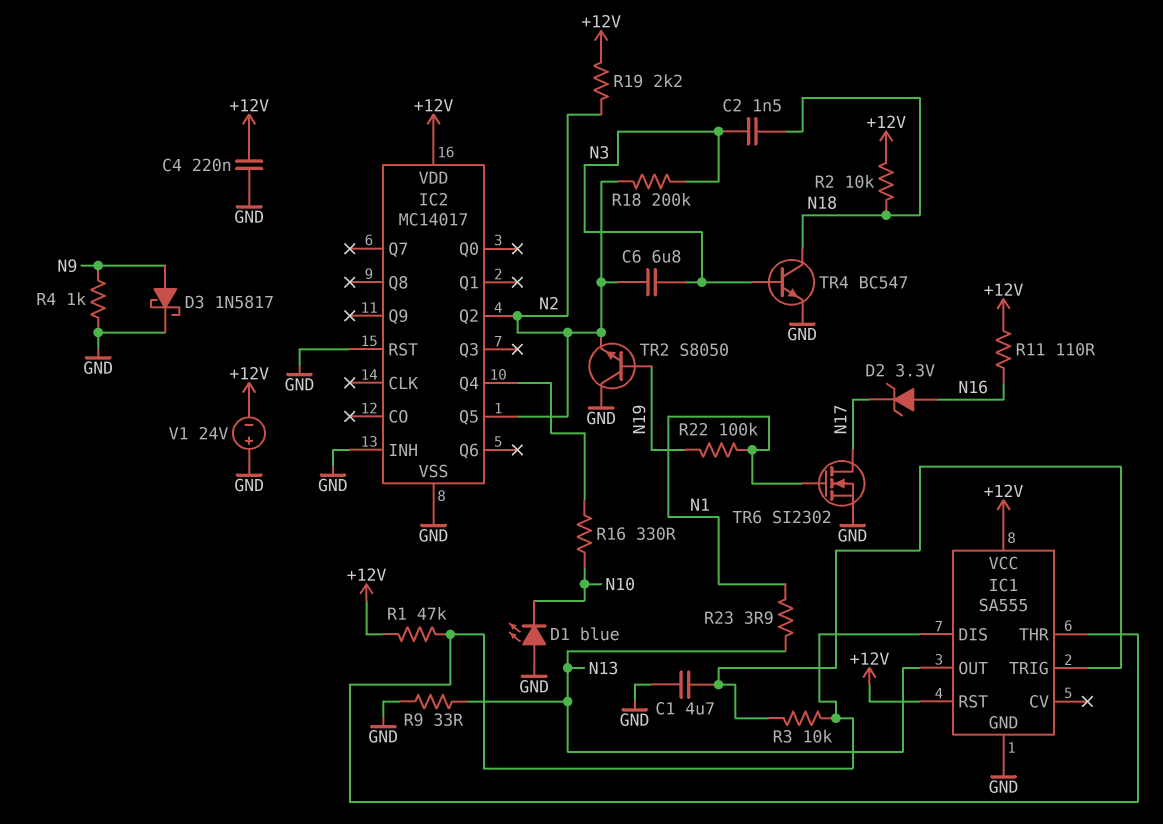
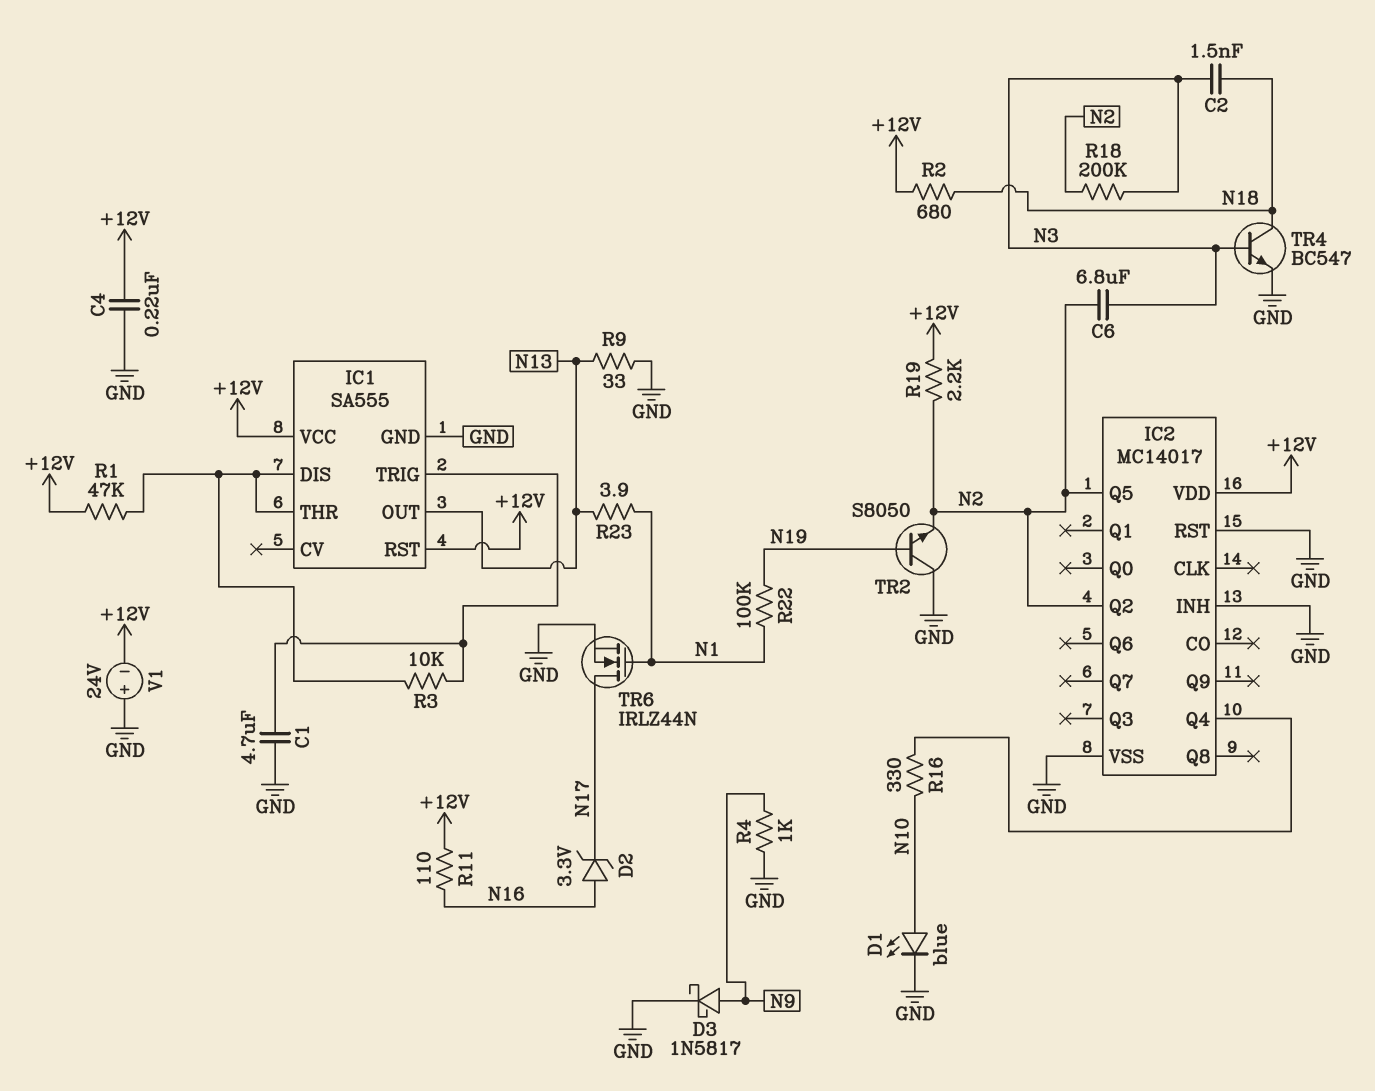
D1: LED blue (A GND, K N10) -> LED blue (A N10, K GND)
R2: 10k (+12V, N18) -> 680 (+12V, N18)
TR6: NMOS SI2302 (G N1, D N17, S GND) -> NMOS IRLZ44N (G N1, D N17, S GND)

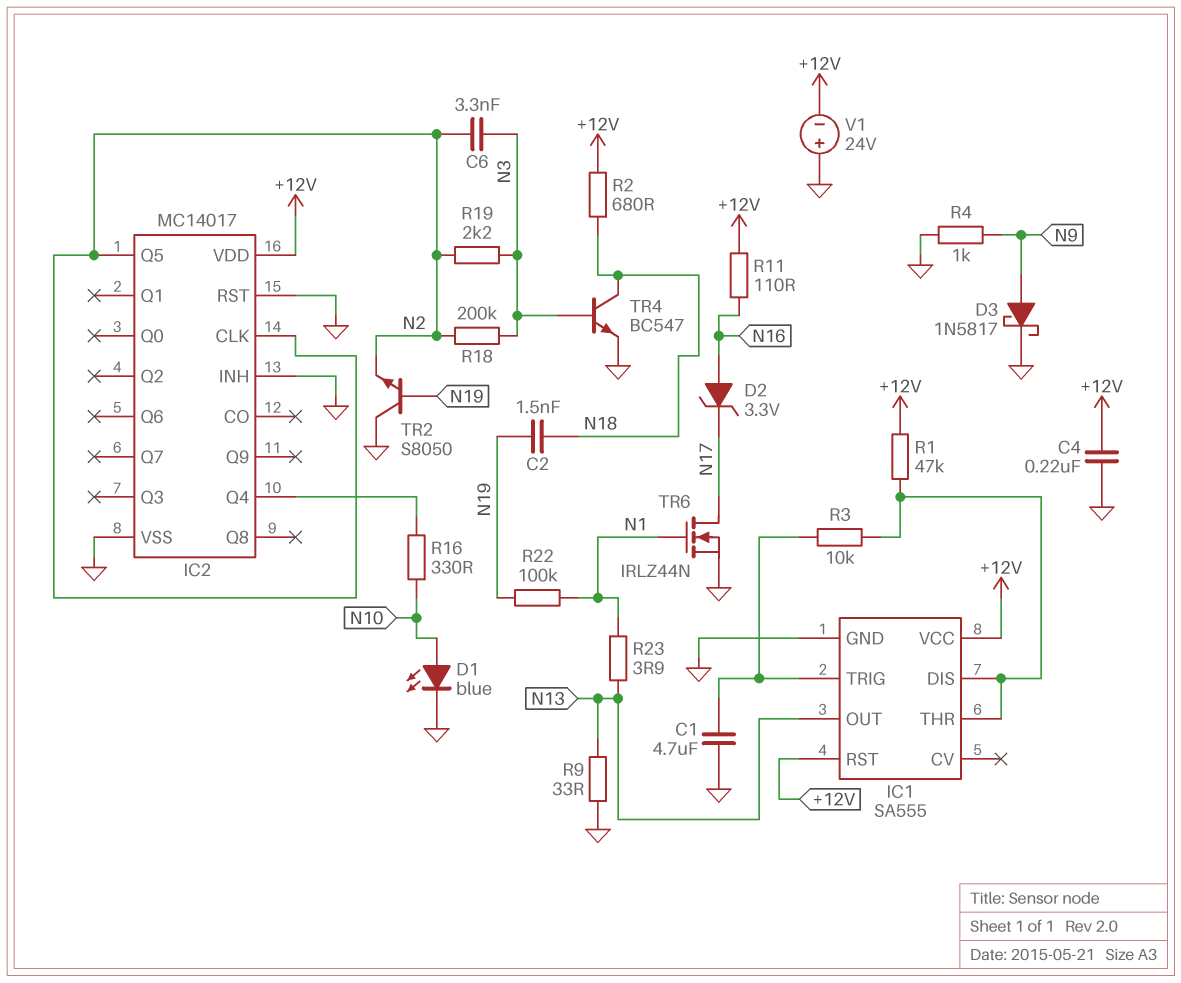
C2: 1.5nF (N3, N18) -> 1.5nF (N18, N19)
C6: 6.8uF (N2, N3) -> 3.3nF (N2, N3)
IC2 pin CLK: none -> N2
IC2 pin Q2: N2 -> none
R19: 2.2k (+12V, N2) -> 2.2k (N2, N3)

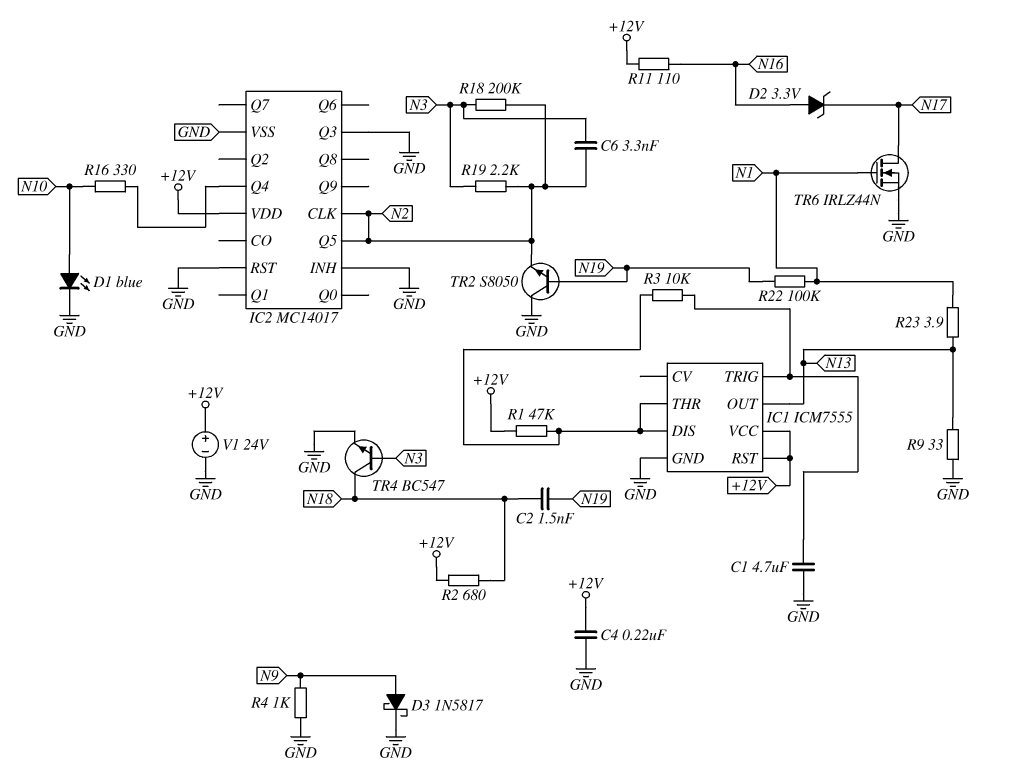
IC1: SA555 -> ICM7555
IC2 pin Q3: none -> GND
V1: 24V (plus GND, minus +12V) -> 24V (plus +12V, minus GND)

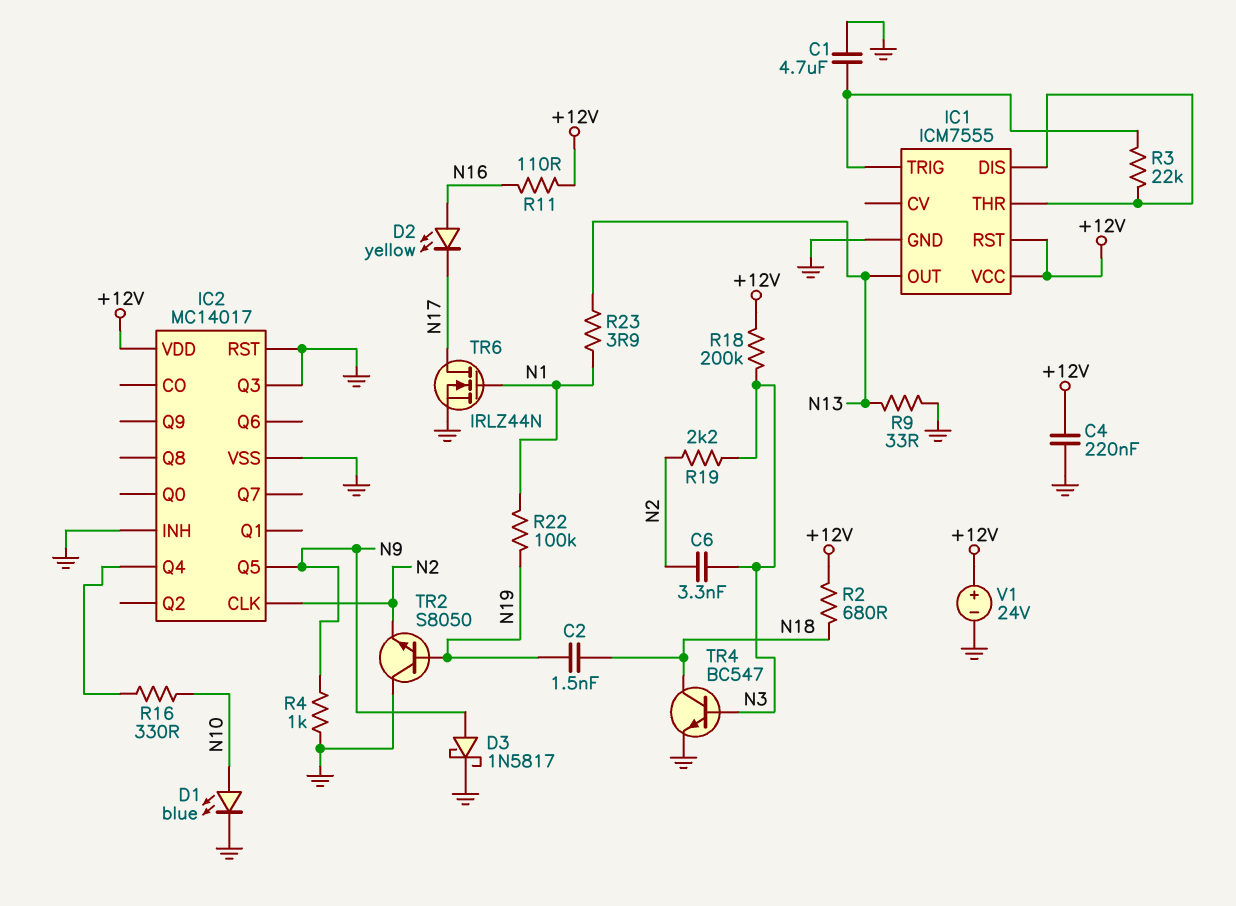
D2: zener 3.3V (A N16, K N17) -> LED yellow (A N16, K N17)
IC2 pin Q5: N2 -> N9
R1: 47k (+12V, IC1/DIS) -> none
R3: 10k (IC1/DIS, IC1/TRIG) -> 22k (IC1/DIS, IC1/TRIG)
R18: 200k (N2, N3) -> 200k (+12V, N3)

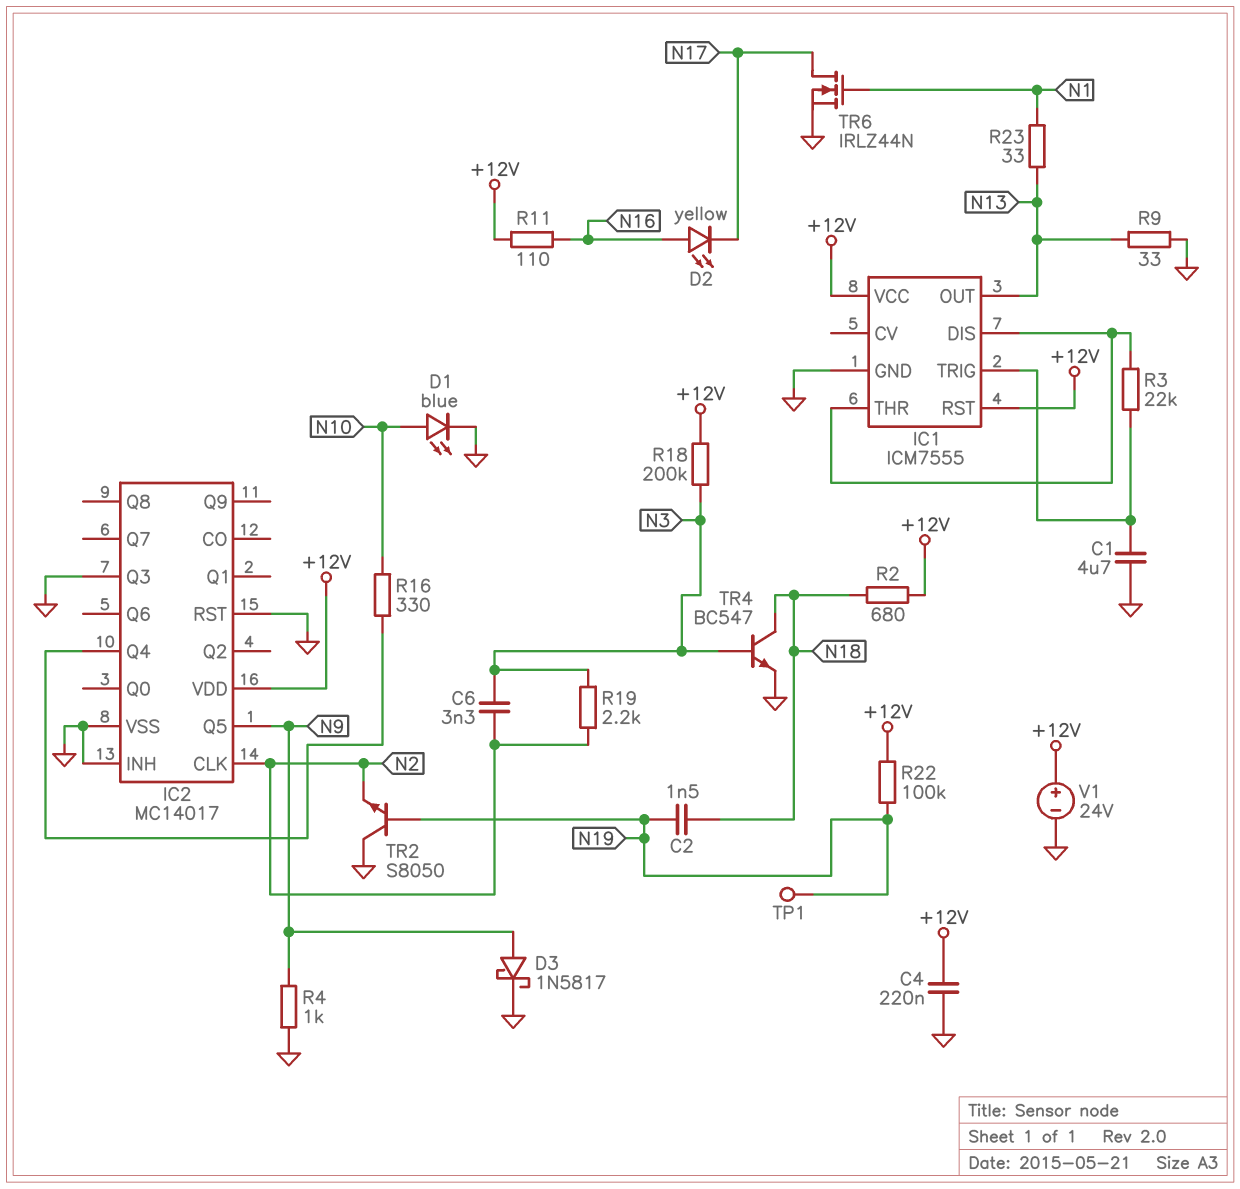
R22: 100k (N1, N19) -> 100k (+12V, N19)
R23: 3.9 (N1, N13) -> 33 (N1, N13)
TP1: none -> test point (N19)

